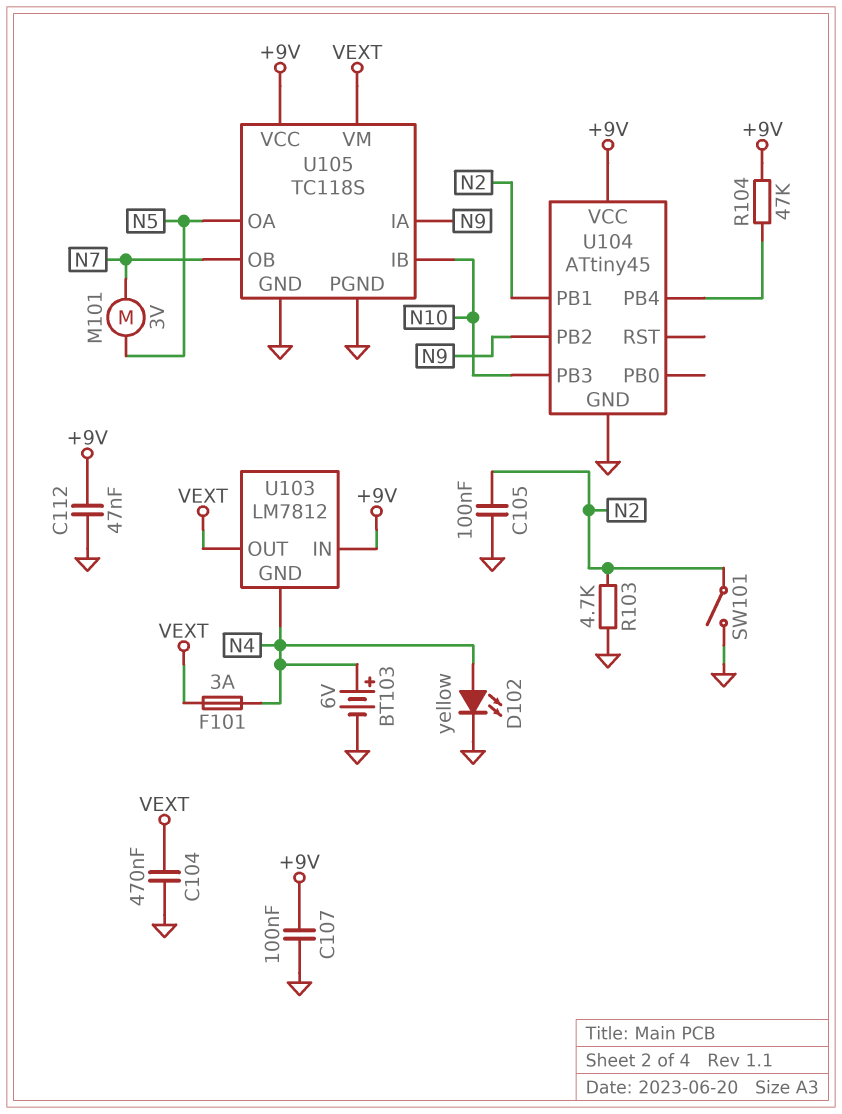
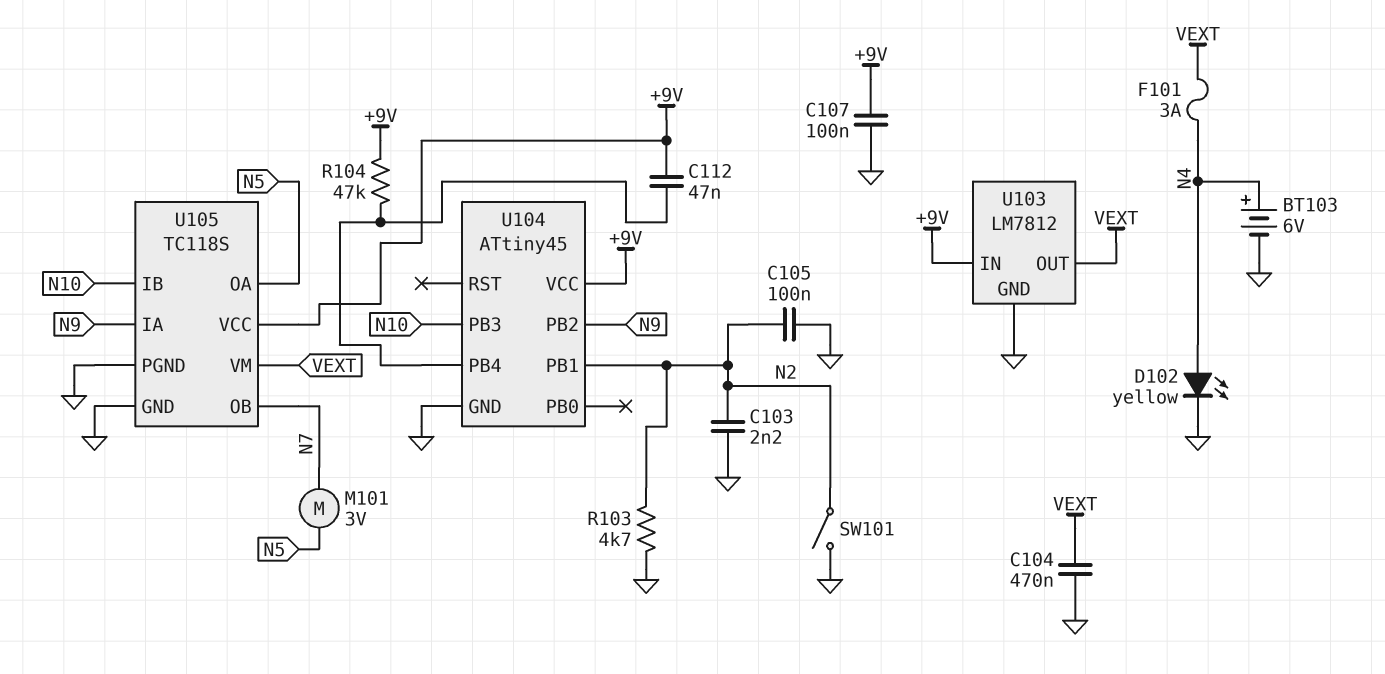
C103: none -> 2.2nF (GND, N2)
C112: 47nF (+9V, GND) -> 47nF (+9V, U104/PB4)
U103 pin GND: N4 -> GND

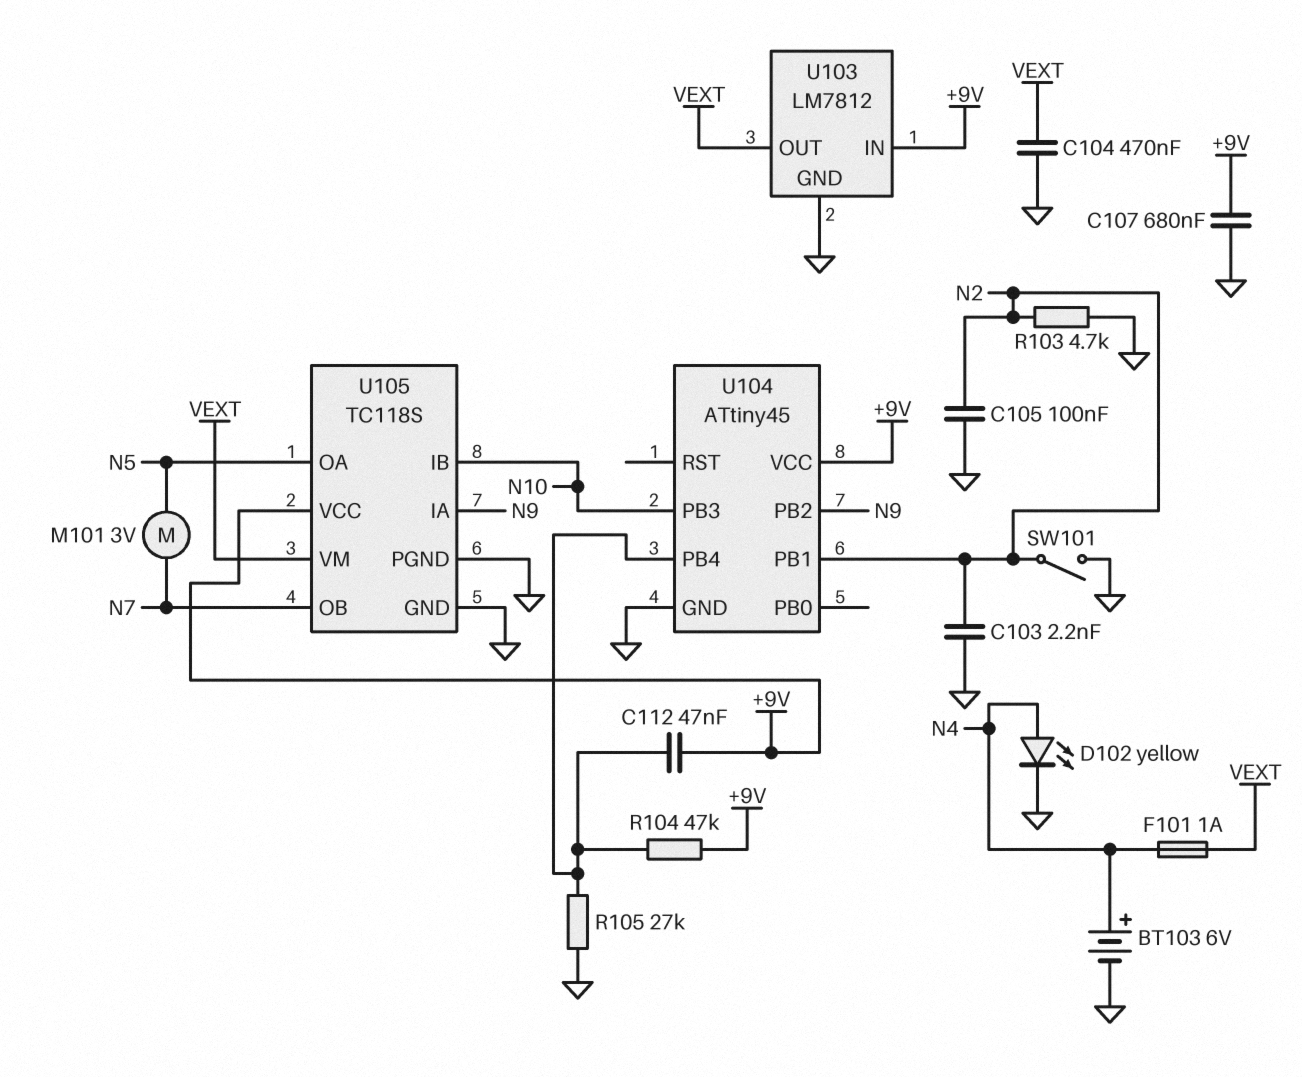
C107: 100nF (+9V, GND) -> 680nF (+9V, GND)
F101: 3A (N4, VEXT) -> 1A (N4, VEXT)
R105: none -> 27k (GND, U104/PB4)

